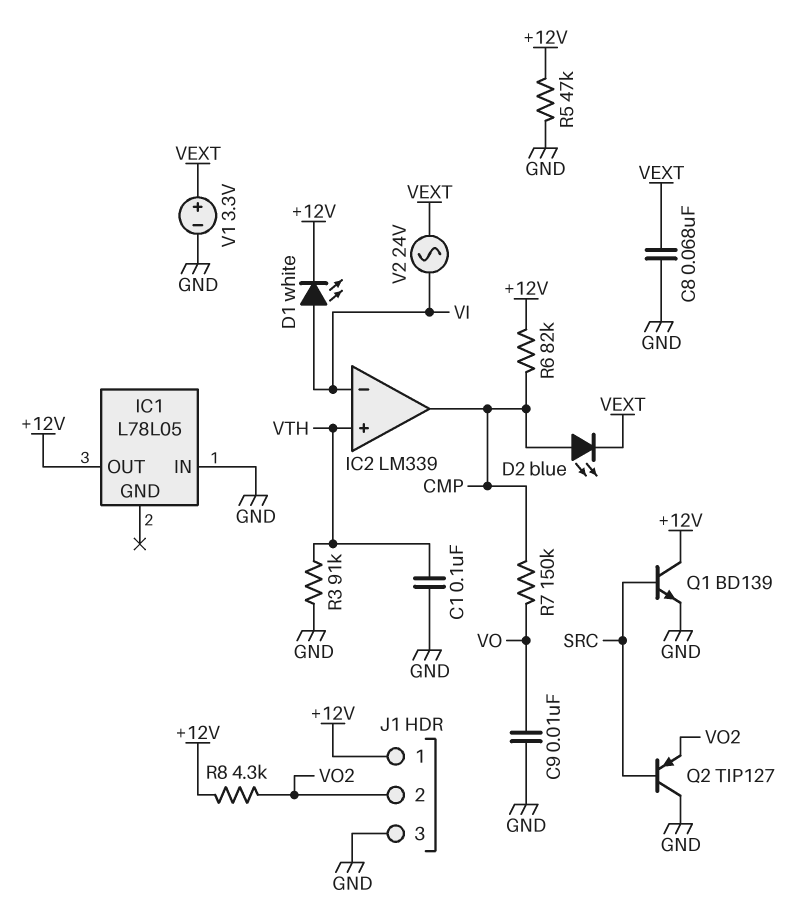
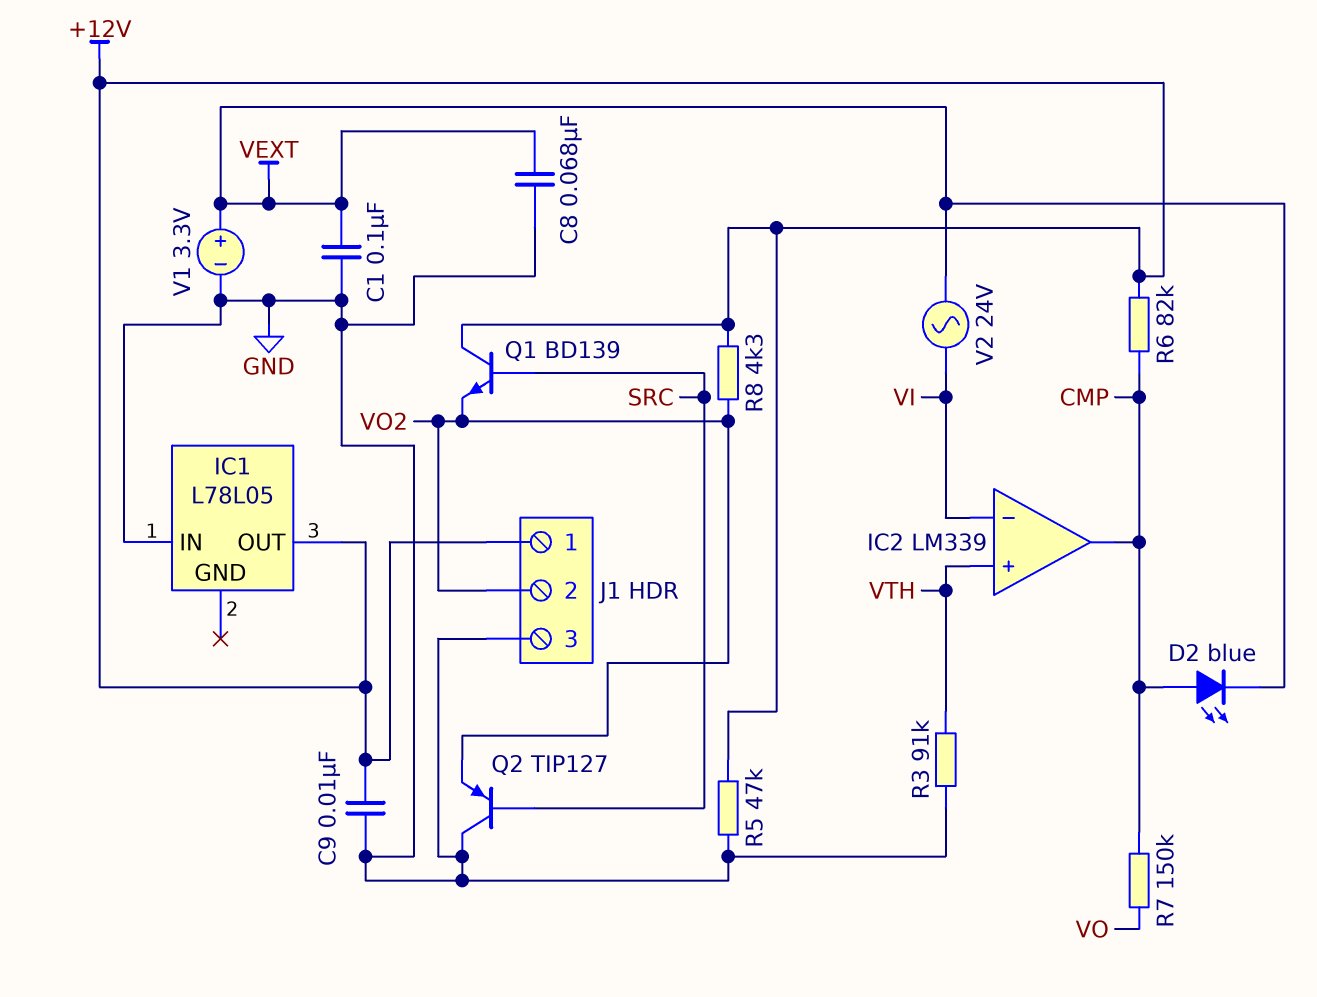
C1: 100nF (GND, VTH) -> 100nF (GND, VEXT)
C9: 10nF (GND, VO) -> 10nF (+12V, GND)
D1: LED white (A VI, K +12V) -> none
Q1: NPN BD139 (B SRC, C +12V, E GND) -> NPN BD139 (B SRC, C +12V, E VO2)

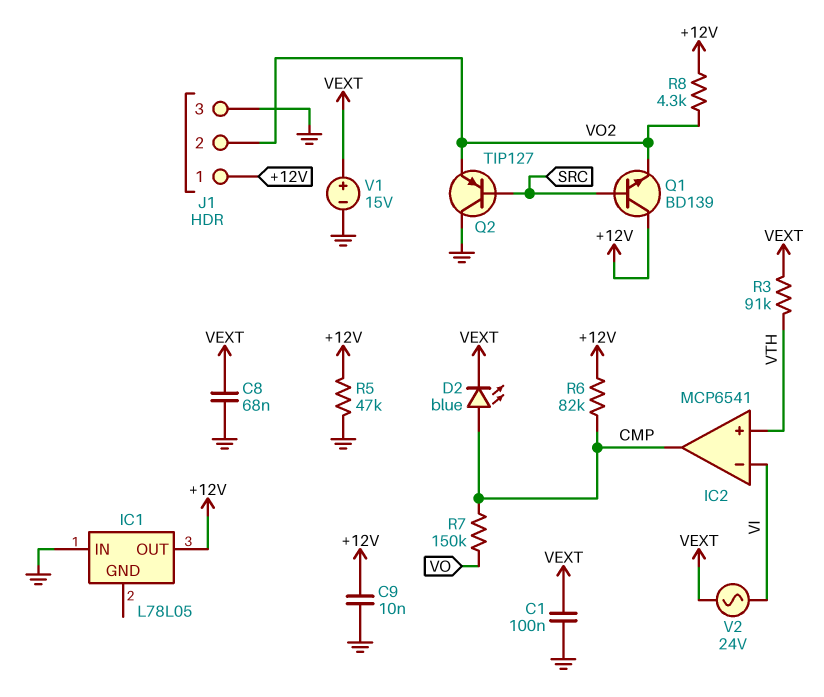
IC2: LM339 -> MCP6541
R3: 91k (GND, VTH) -> 91k (VEXT, VTH)
V1: 3.3V (plus VEXT, minus GND) -> 15V (plus VEXT, minus GND)

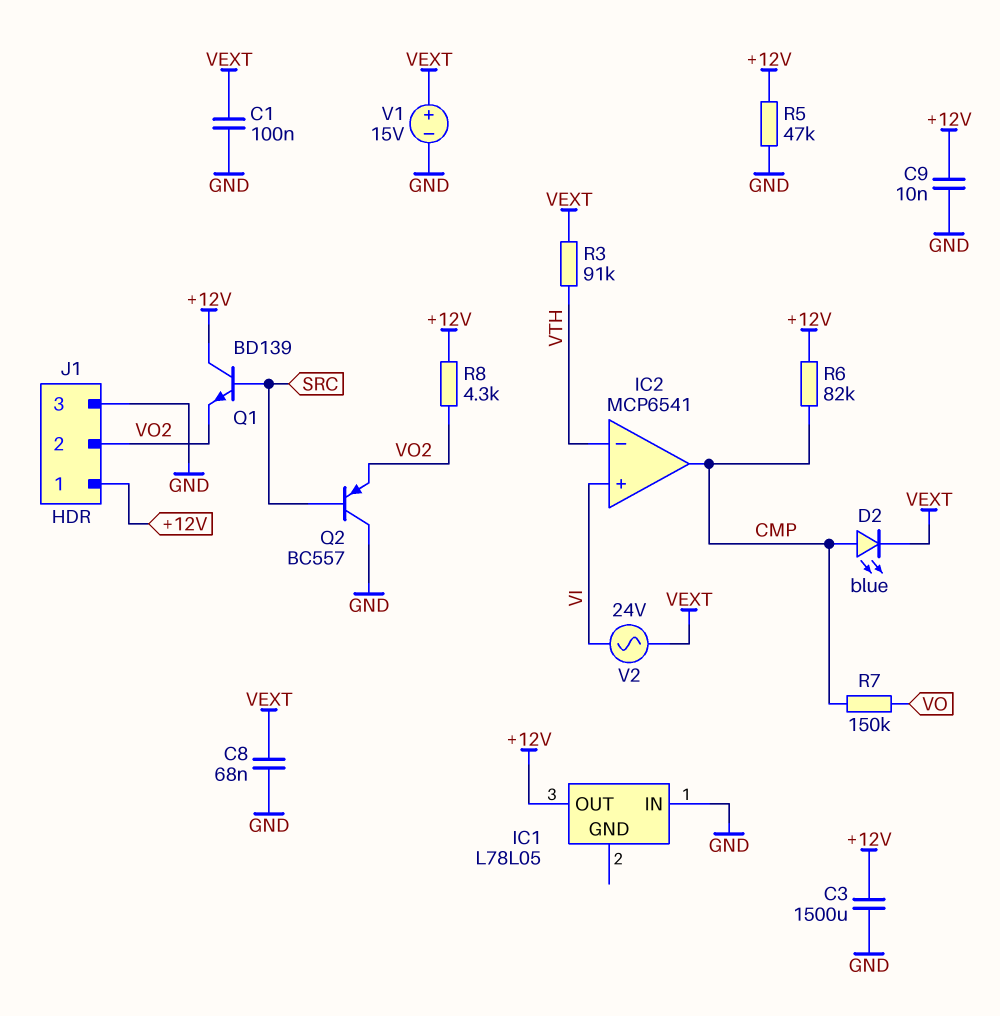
C3: none -> 1500uF (+12V, GND)
IC2 pin in+: VTH -> VI
IC2 pin in-: VI -> VTH
Q2: PNP TIP127 (B SRC, C GND, E VO2) -> PNP BC557 (B SRC, C GND, E VO2)

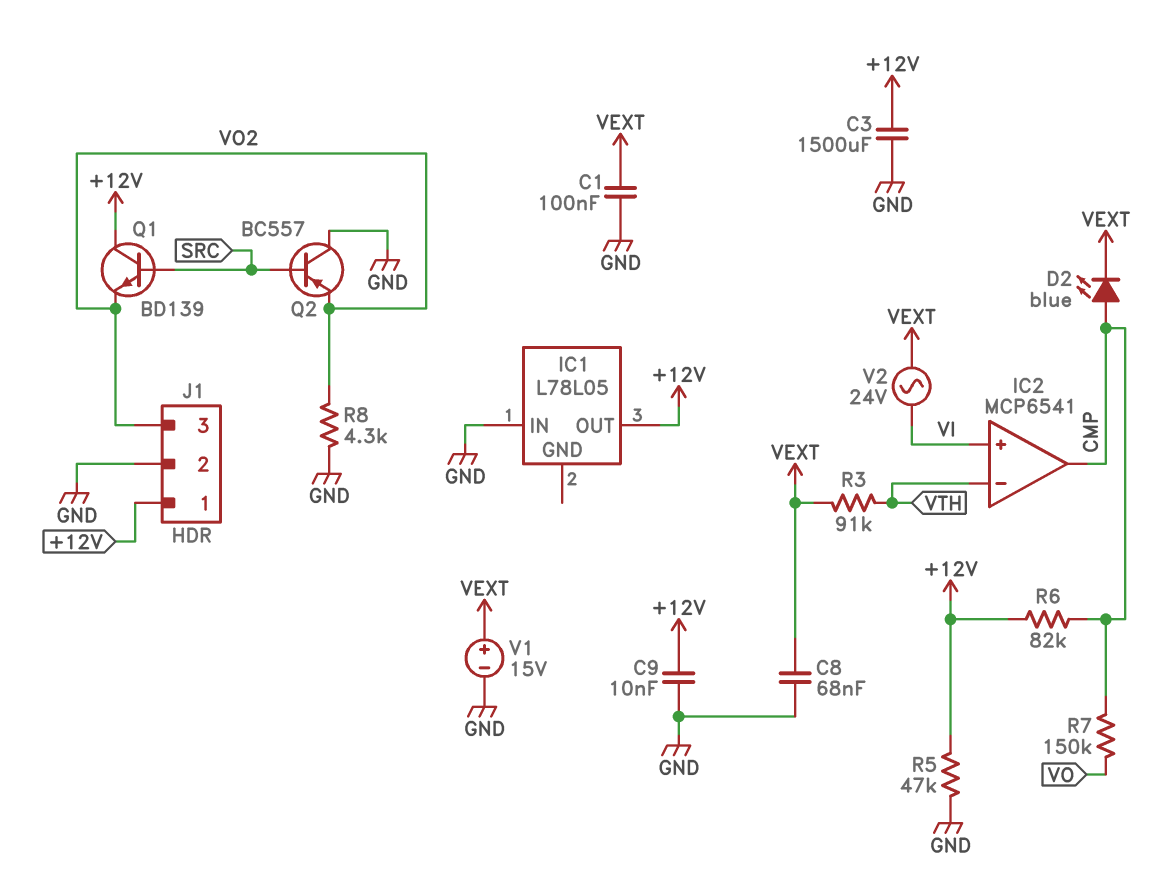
J1 pin 2: VO2 -> GND
J1 pin 3: GND -> VO2
R8: 4.3k (+12V, VO2) -> 4.3k (GND, VO2)

